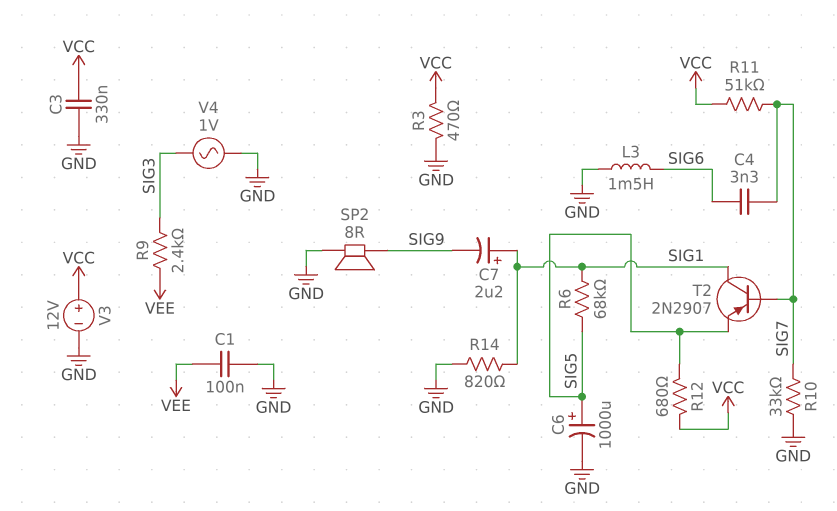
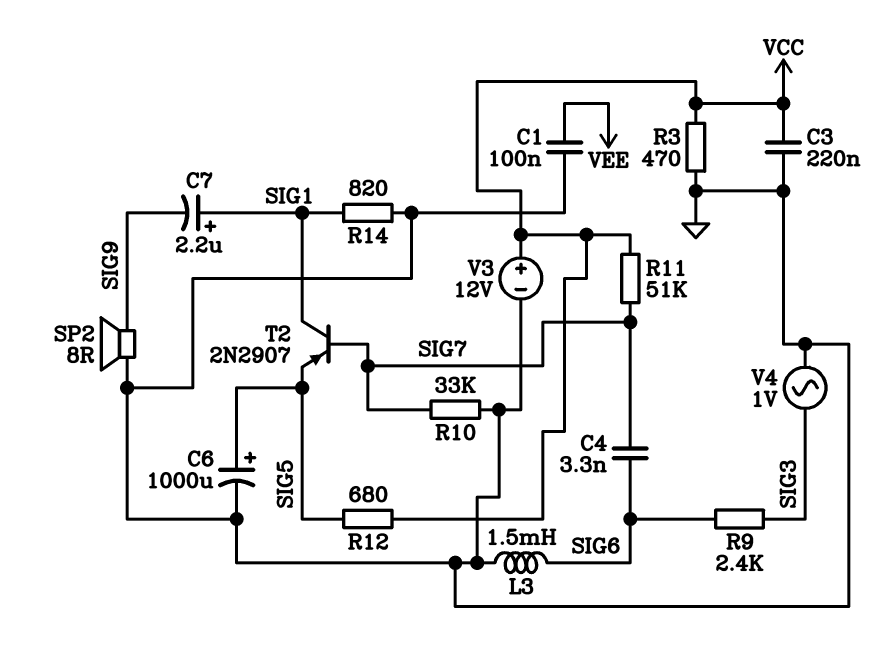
C3: 330nF (GND, VCC) -> 220nF (GND, VCC)
R6: 68k (SIG1, SIG5) -> none
R9: 2.4k (SIG3, VEE) -> 2.4k (SIG3, SIG6)

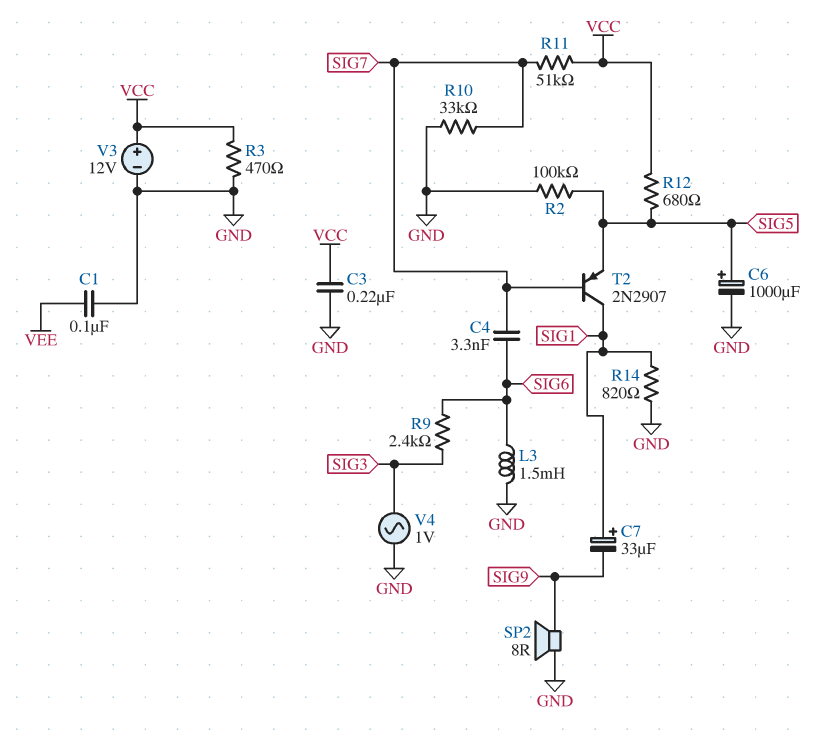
C7: 2.2uF (plus SIG1, minus SIG9) -> 33uF (plus SIG1, minus SIG9)
R2: none -> 100k (GND, SIG5)

